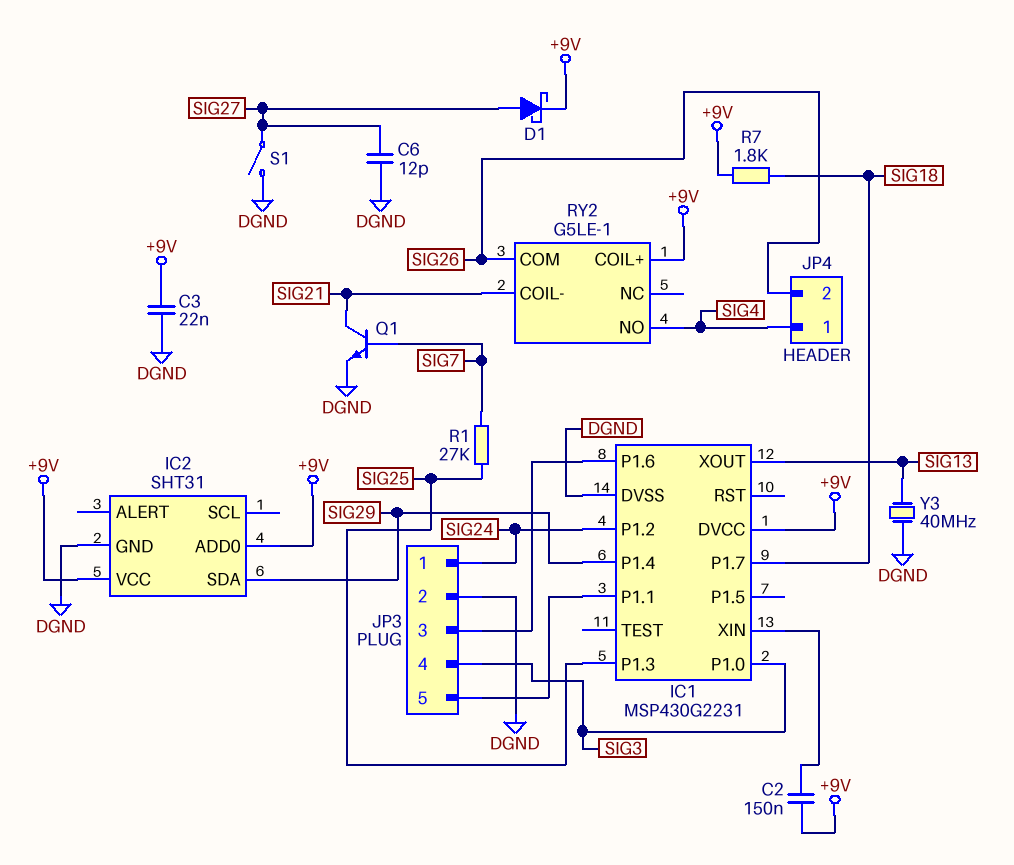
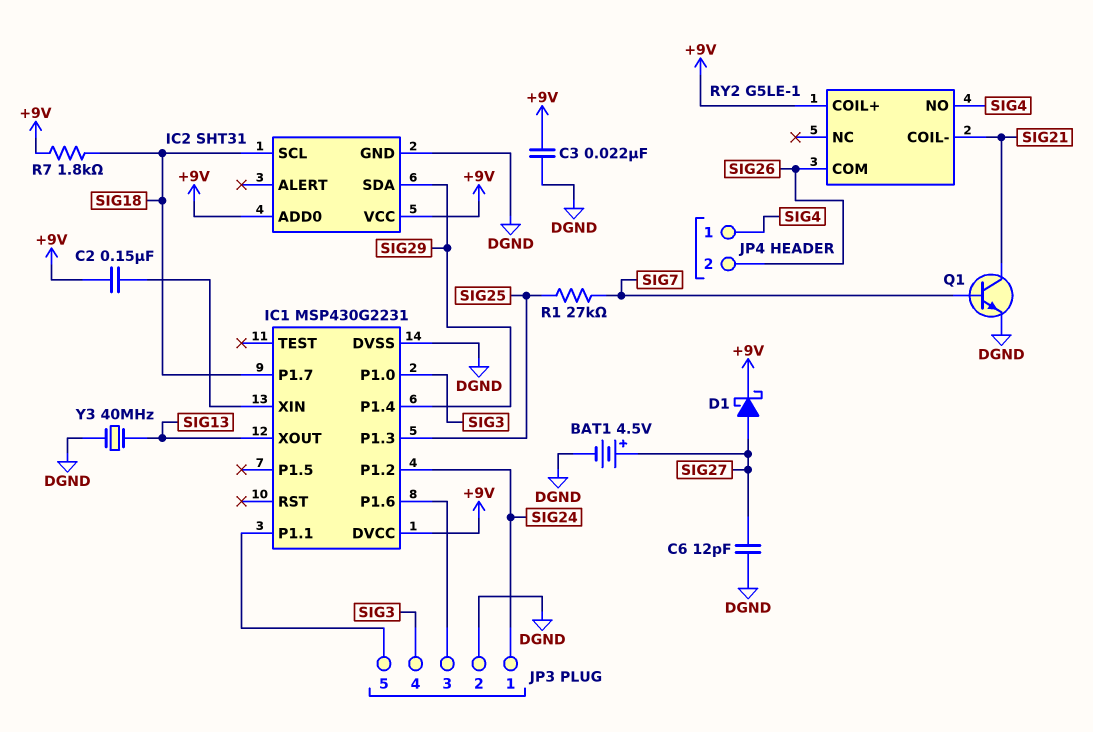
BAT1: none -> 4.5V (plus SIG27, minus DGND)
IC2 pin SCL: none -> SIG18
S1: switch (DGND, SIG27) -> none

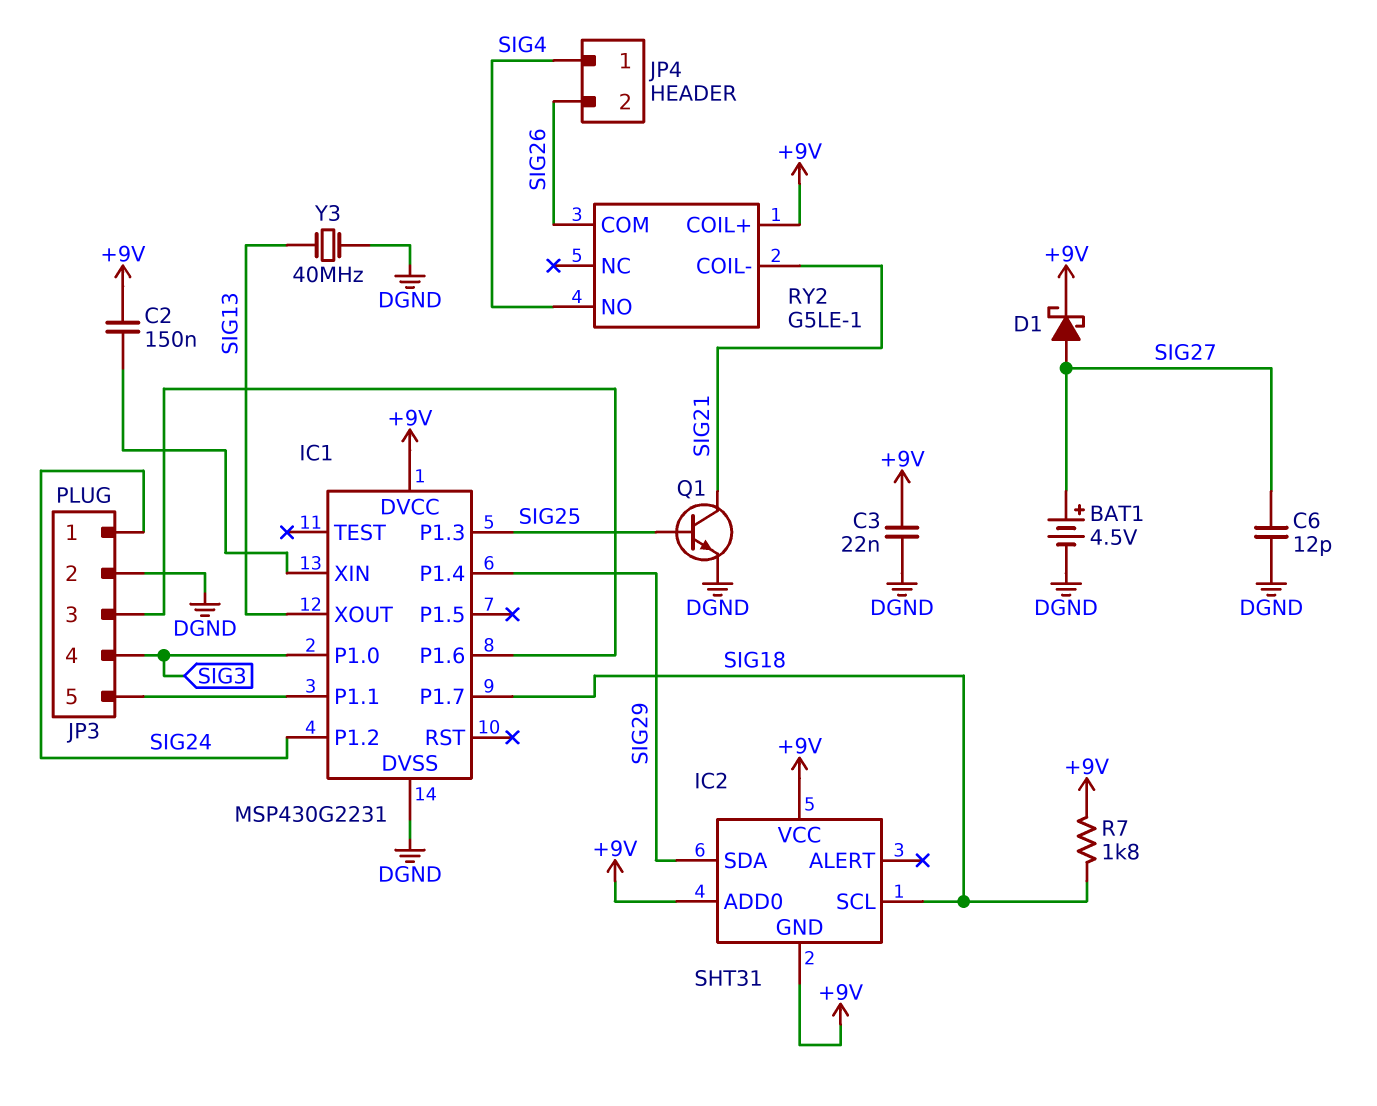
IC2 pin GND: DGND -> +9V
Q1: NPN (B SIG7, C SIG21, E DGND) -> NPN (B SIG25, C SIG21, E DGND)
R1: 27k (SIG7, SIG25) -> none

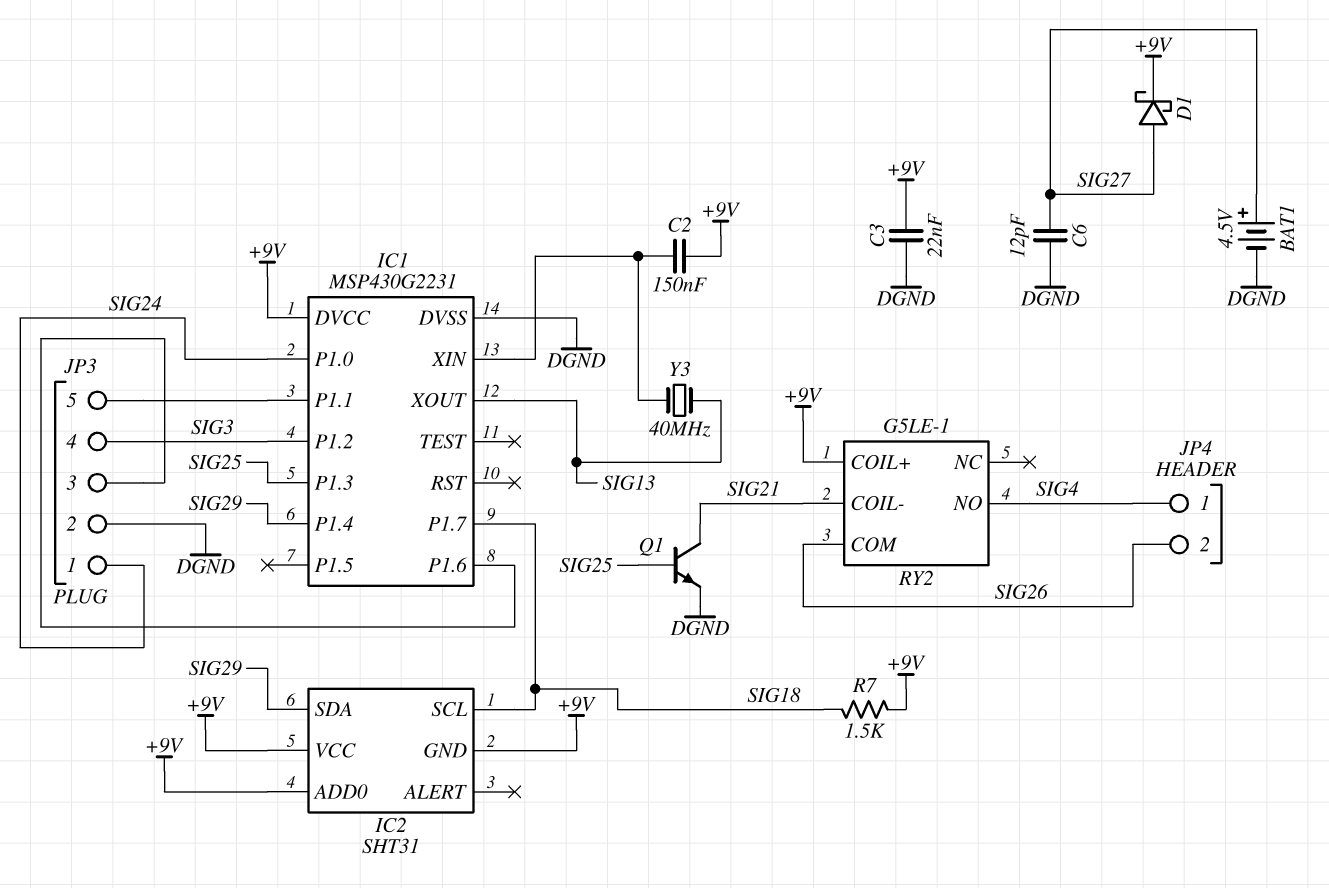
IC1 pin P1.0: SIG3 -> SIG24
IC1 pin P1.2: SIG24 -> SIG3
R7: 1.8k (+9V, SIG18) -> 1.5k (+9V, SIG18)
Y3: 40MHz (DGND, SIG13) -> 40MHz (IC1/XIN, SIG13)

